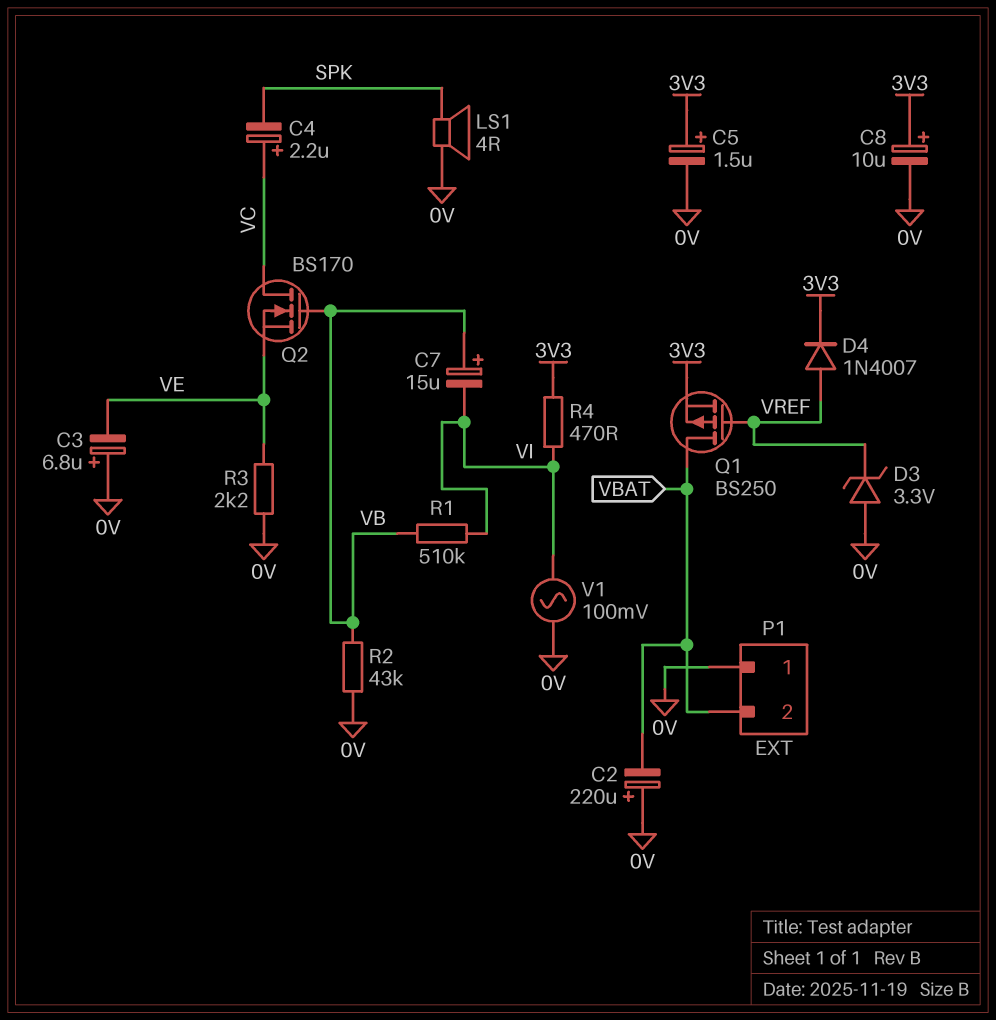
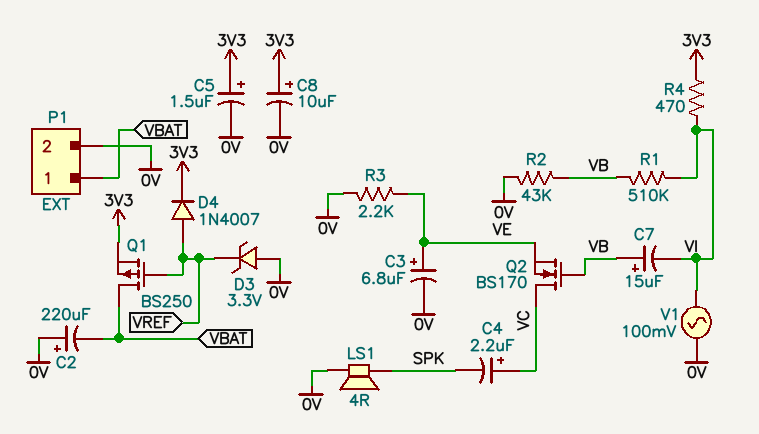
C3: 6.8uF (plus 0V, minus VE) -> 6.8uF (plus VE, minus 0V)
P1 pin 1: 0V -> VBAT
P1 pin 2: VBAT -> 0V

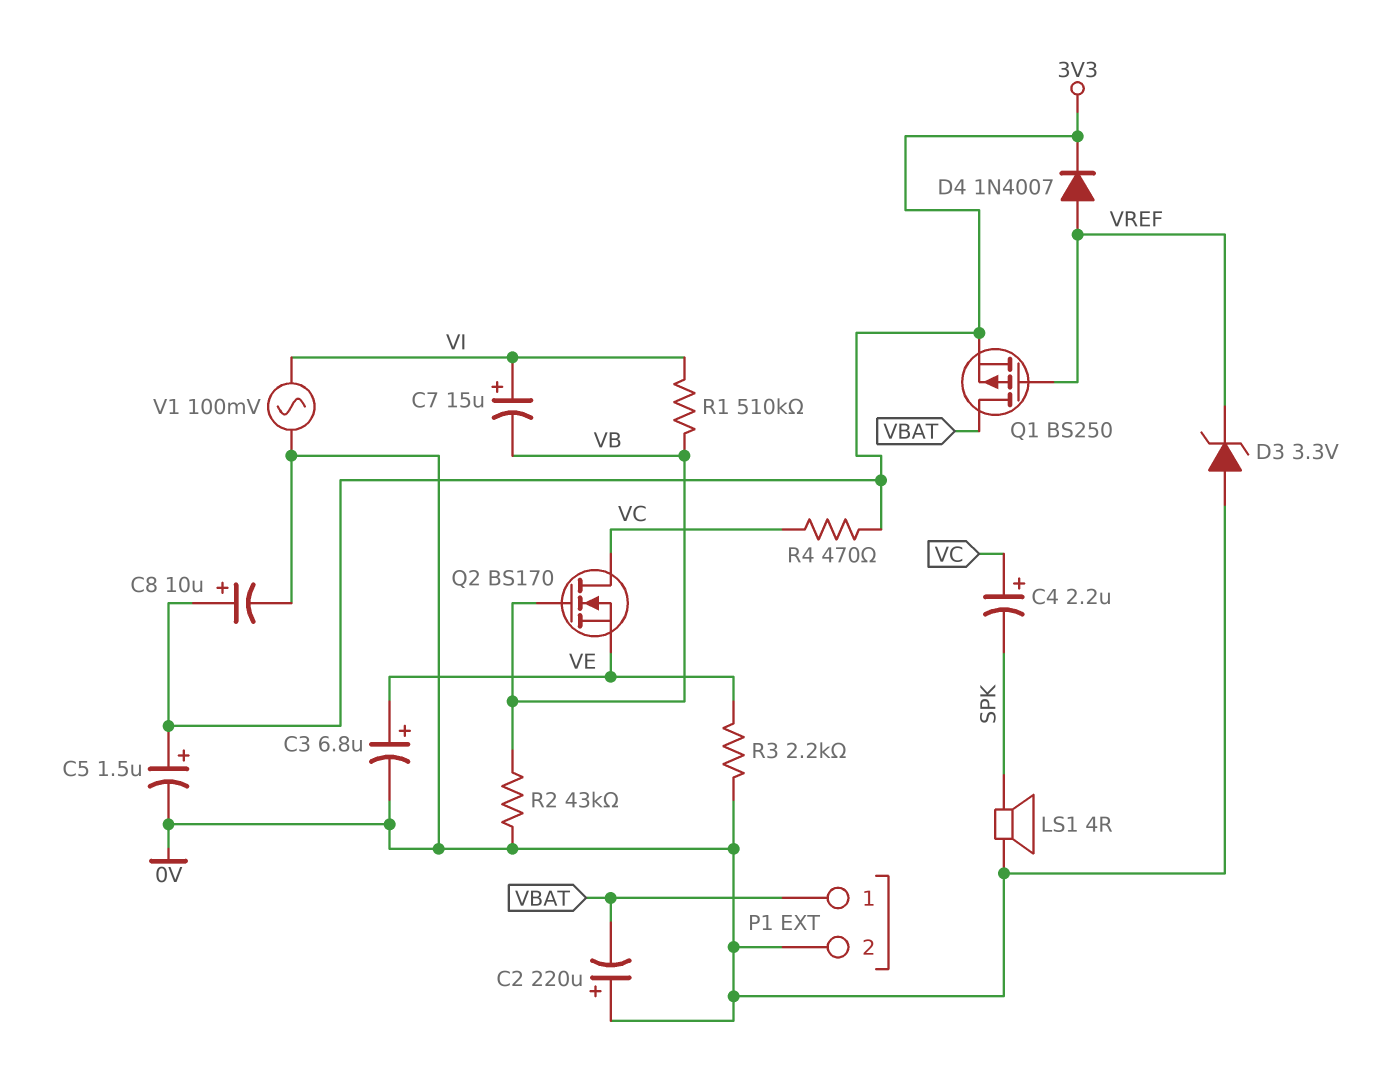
C7: 15uF (plus VB, minus VI) -> 15uF (plus VI, minus VB)
R4: 470 (3V3, VI) -> 470 (3V3, VC)

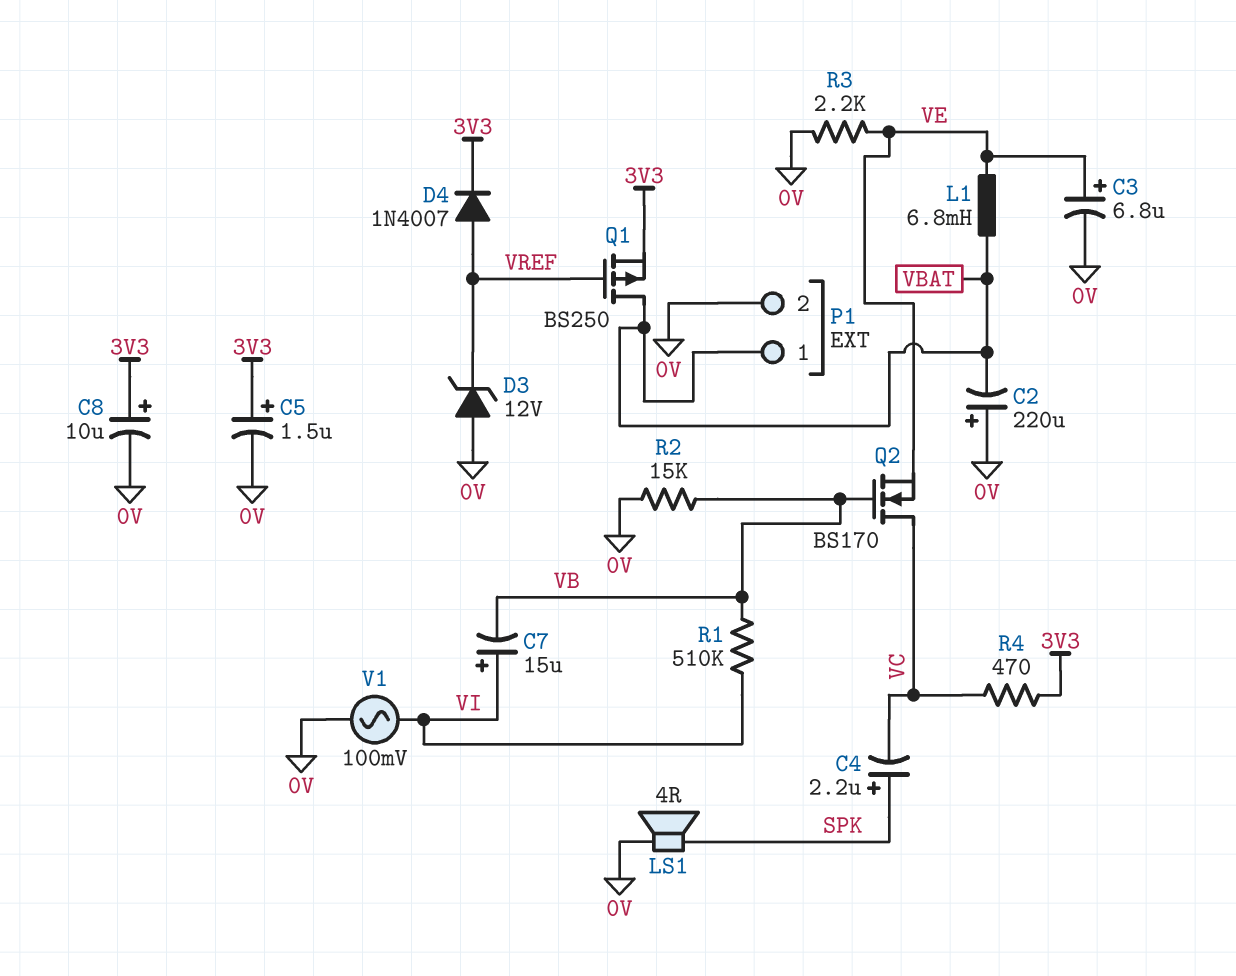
C4: 2.2uF (plus VC, minus SPK) -> 2.2uF (plus SPK, minus VC)
D3: zener 3.3V (A 0V, K VREF) -> zener 12V (A 0V, K VREF)
L1: none -> 6.8mH (VBAT, VE)
R2: 43k (0V, VB) -> 15k (0V, VB)

